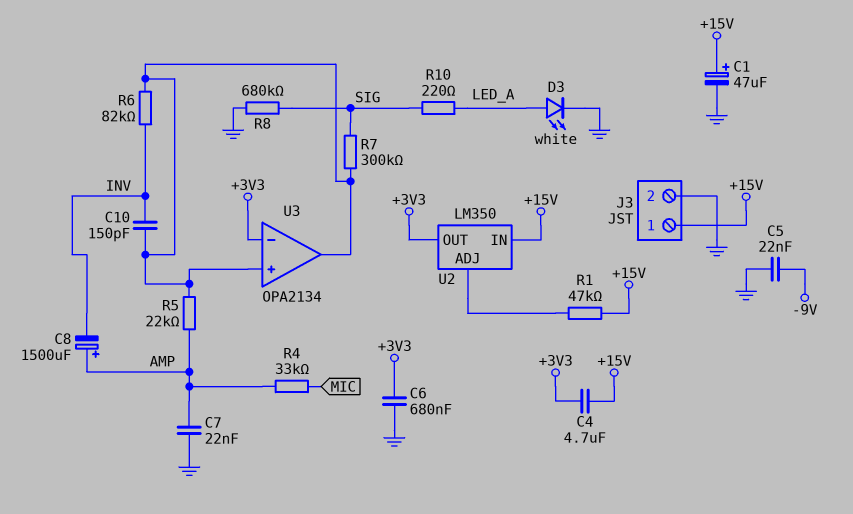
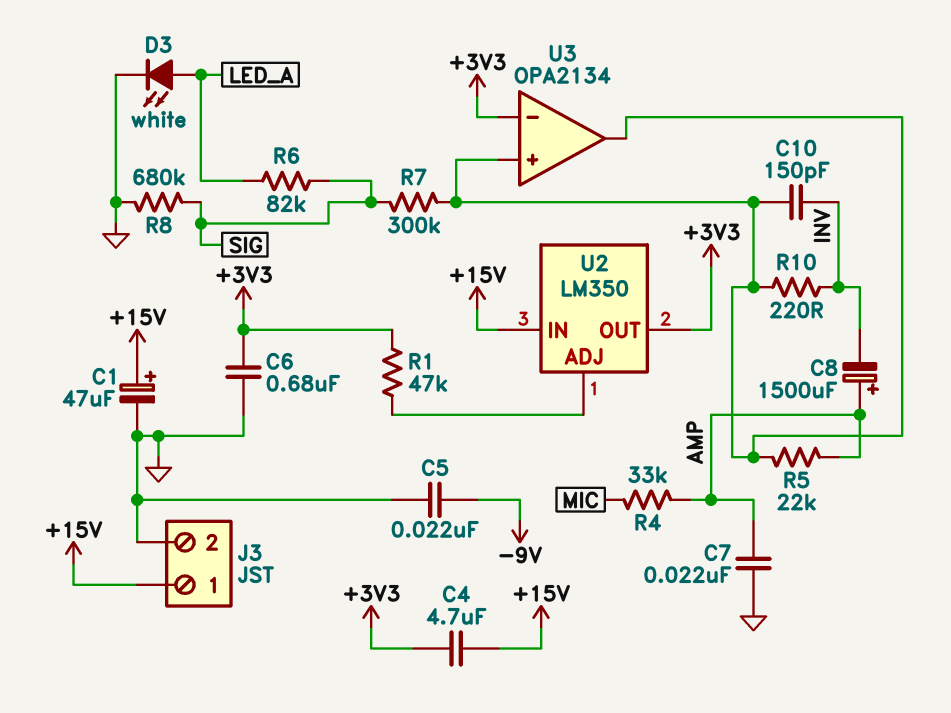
R1: 47k (+15V, U2/ADJ) -> 47k (+3V3, U2/ADJ)
R6: 82k (INV, U3/in+) -> 82k (LED_A, SIG)
R10: 220 (LED_A, SIG) -> 220 (INV, U3/in+)

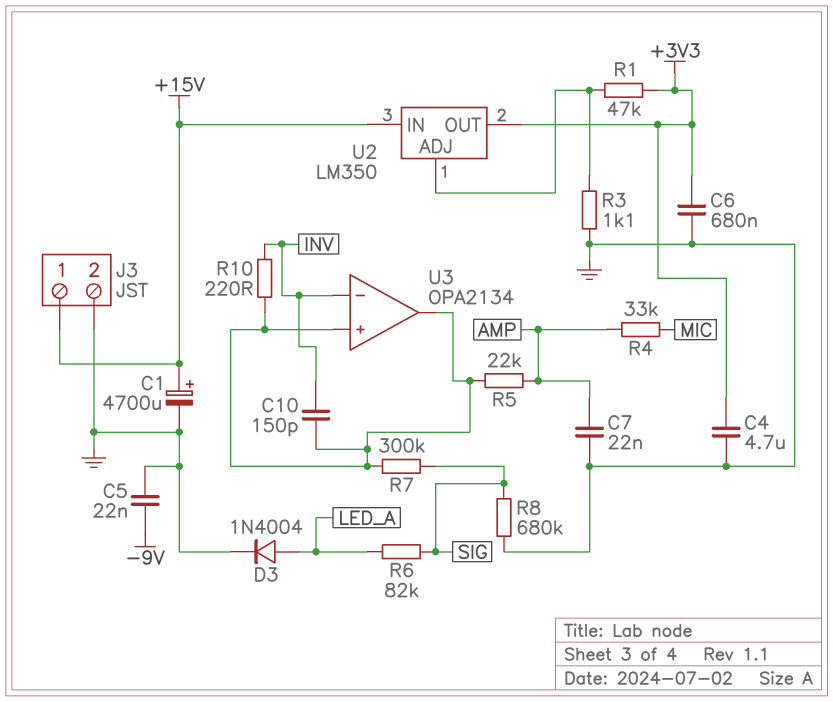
C1: 47uF (plus +15V, minus GND) -> 4700uF (plus +15V, minus GND)
C4: 4.7uF (+3V3, +15V) -> 4.7uF (+3V3, GND)
C8: 1500uF (plus AMP, minus INV) -> none
D3: LED white (A LED_A, K GND) -> diode 1N4004 (A LED_A, K GND)
R3: none -> 1.1k (GND, U2/ADJ)
U3 pin in-: +3V3 -> INV

